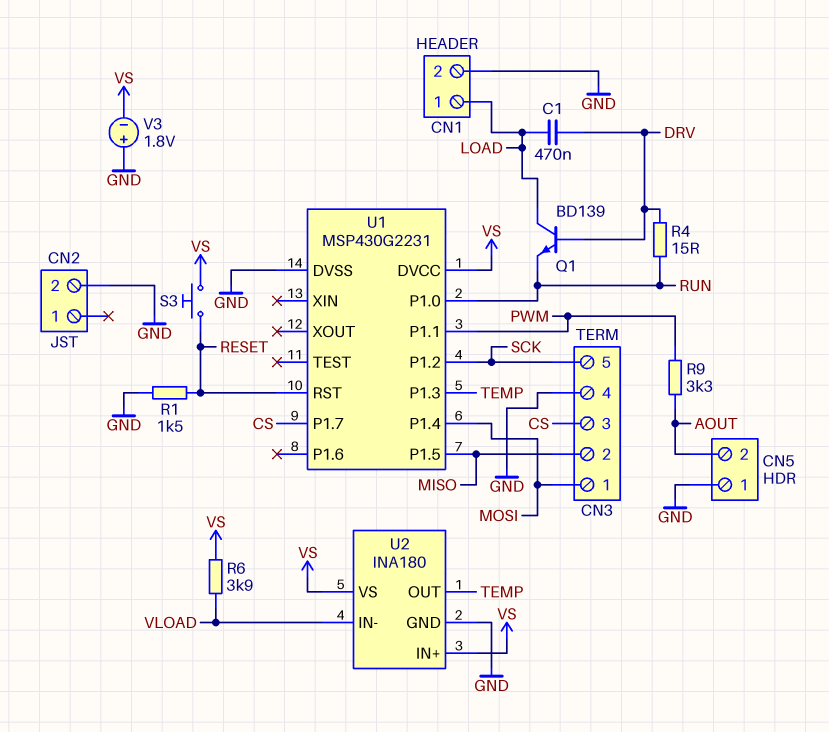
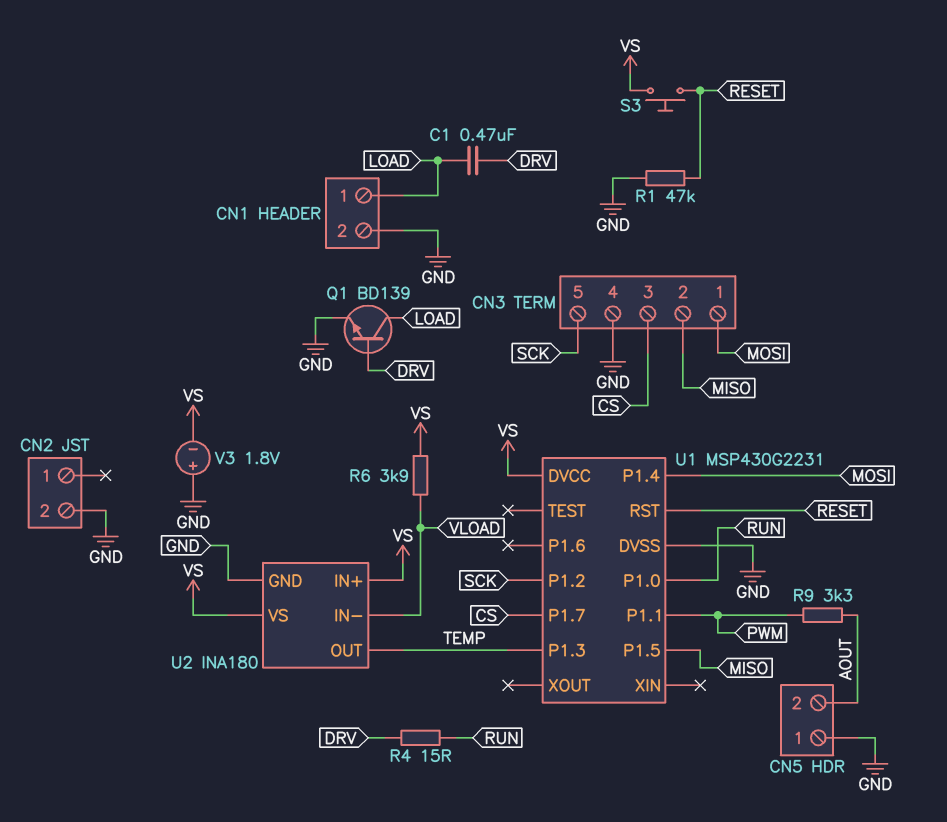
Q1: NPN BD139 (B DRV, C LOAD, E RUN) -> NPN BD139 (B DRV, C LOAD, E GND)
R1: 1.5k (GND, RESET) -> 47k (GND, RESET)

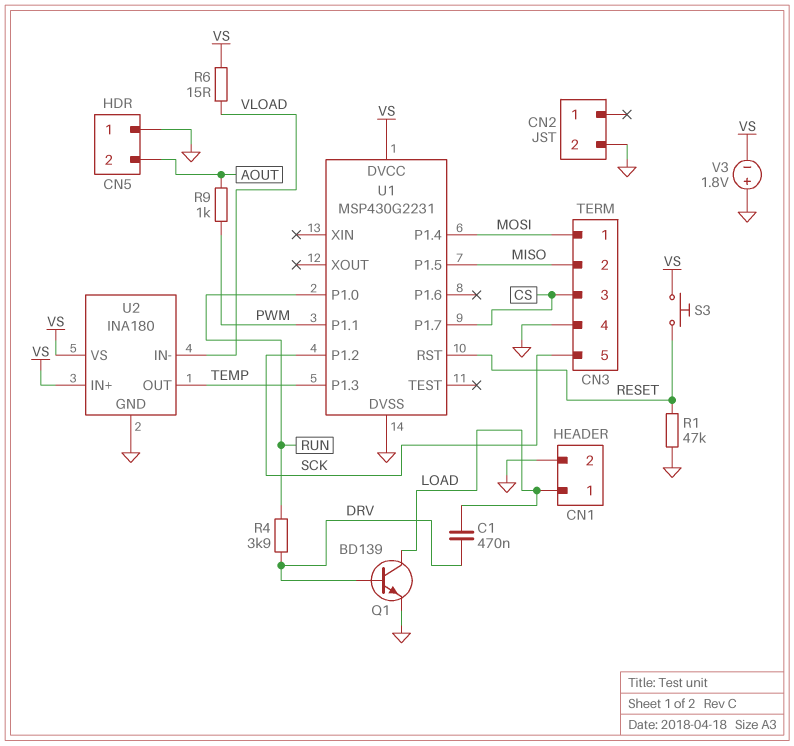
R4: 15 (DRV, RUN) -> 3.9k (DRV, RUN)
R6: 3.9k (VLOAD, VS) -> 15 (VLOAD, VS)
R9: 3.3k (AOUT, PWM) -> 1k (AOUT, PWM)

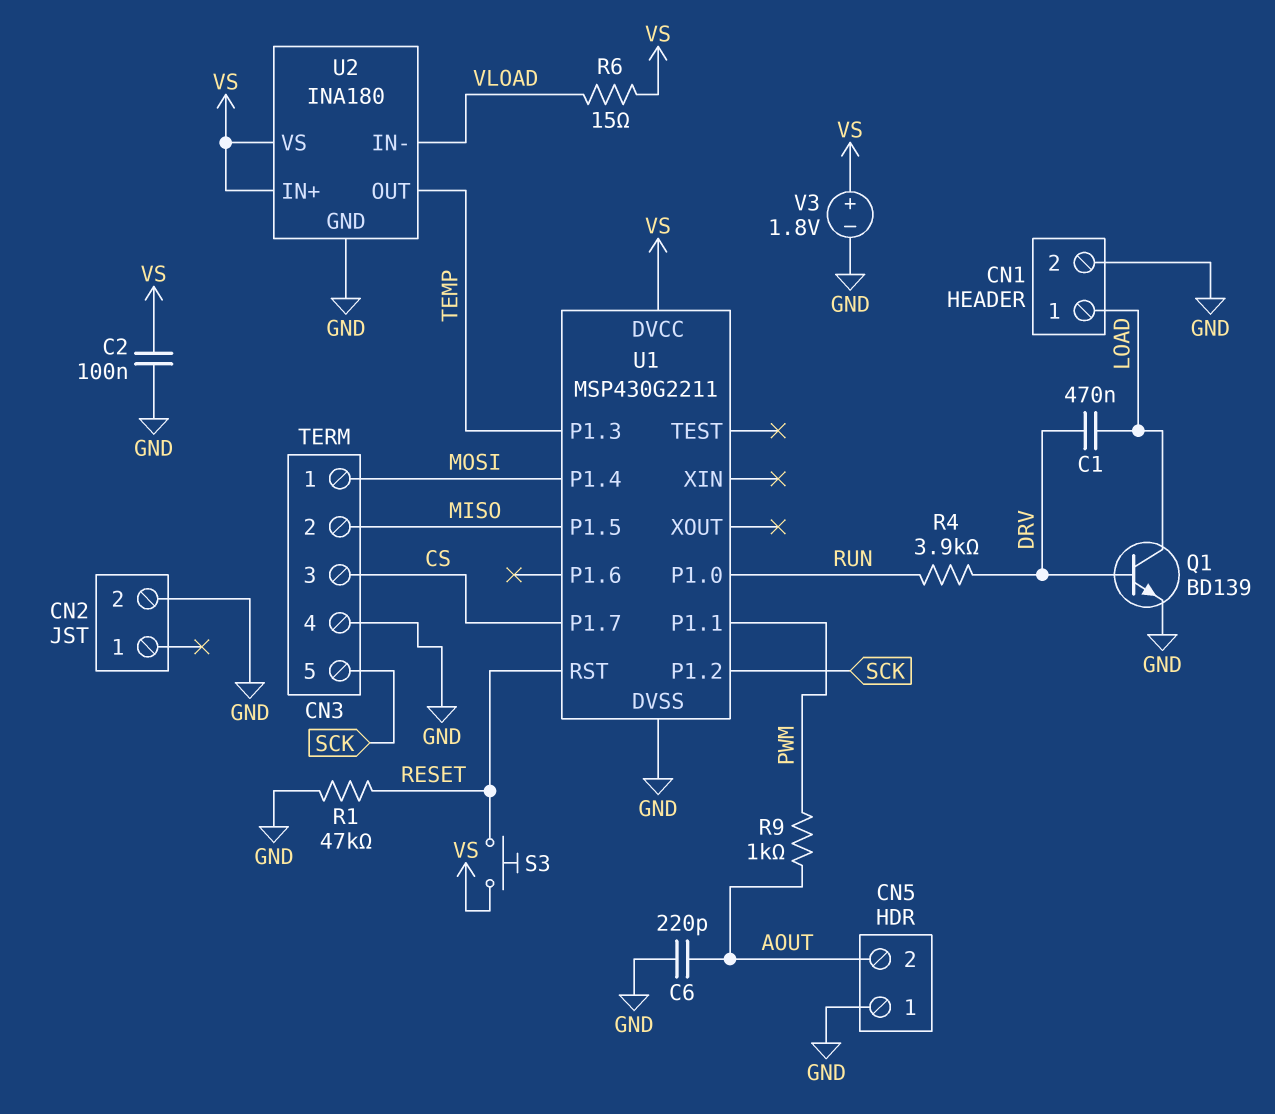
C2: none -> 100nF (GND, VS)
C6: none -> 220pF (AOUT, GND)
U1: MSP430G2231 -> MSP430G2211
V3: 1.8V (plus GND, minus VS) -> 1.8V (plus VS, minus GND)

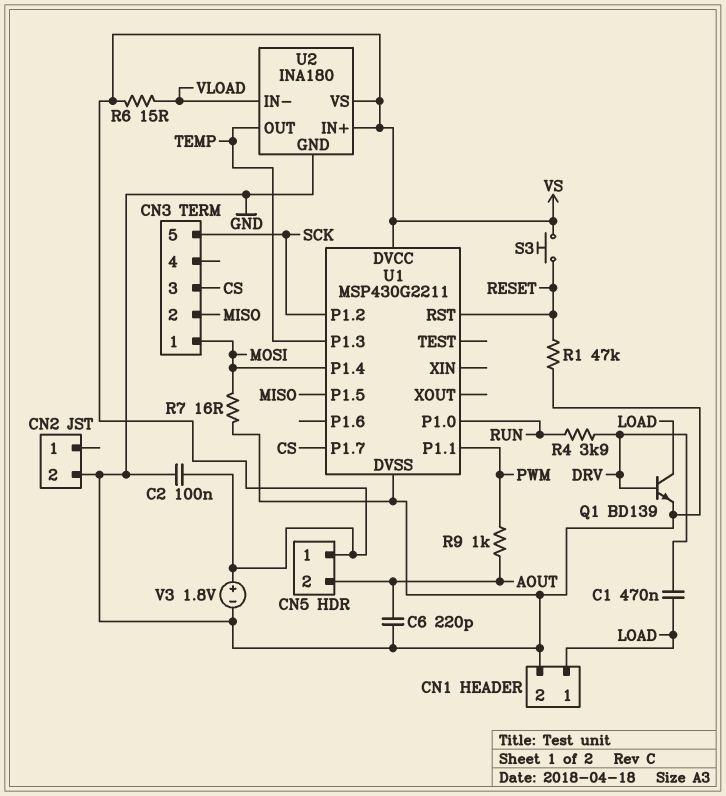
CN3 pin 4: GND -> none
CN5 pin 1: GND -> VS
R7: none -> 16 (GND, MOSI)

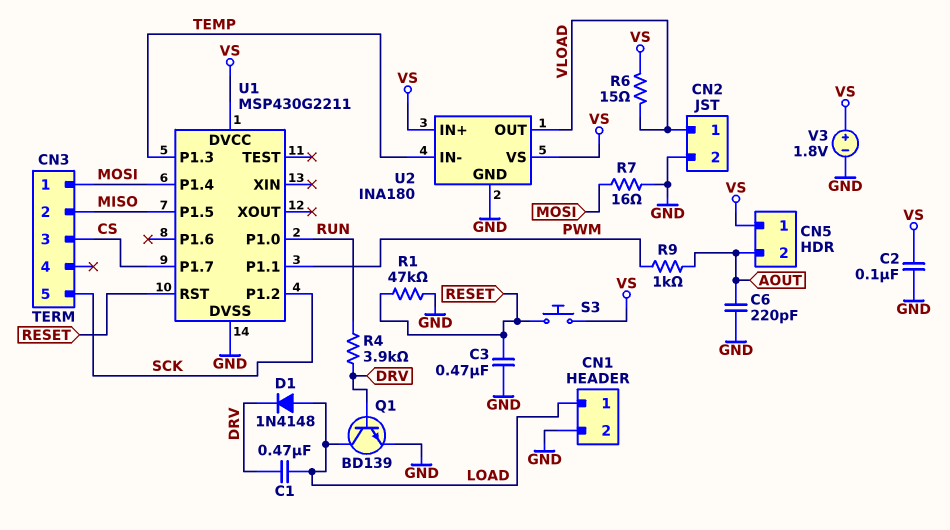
C3: none -> 470nF (GND, RESET)
CN2 pin 1: none -> VLOAD
D1: none -> diode 1N4148 (A LOAD, K DRV)
U2 pin IN-: VLOAD -> TEMP
U2 pin OUT: TEMP -> VLOAD

